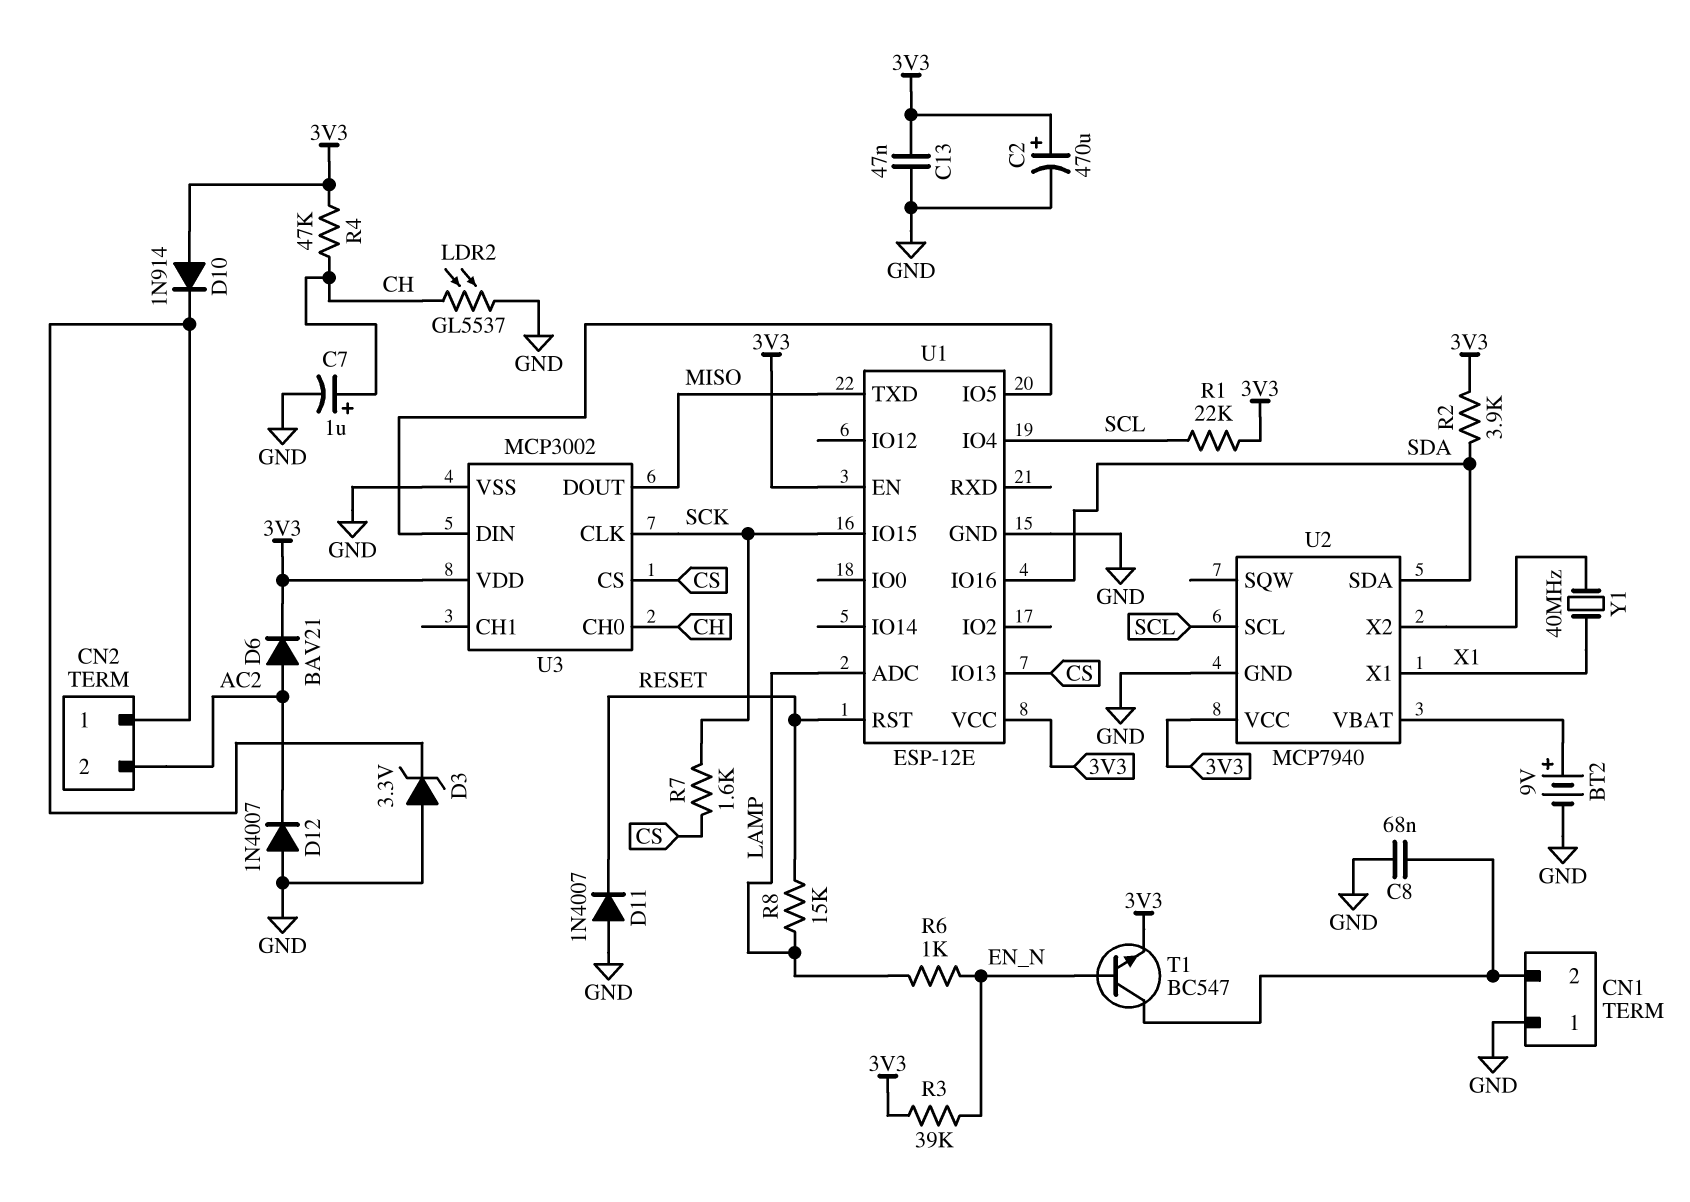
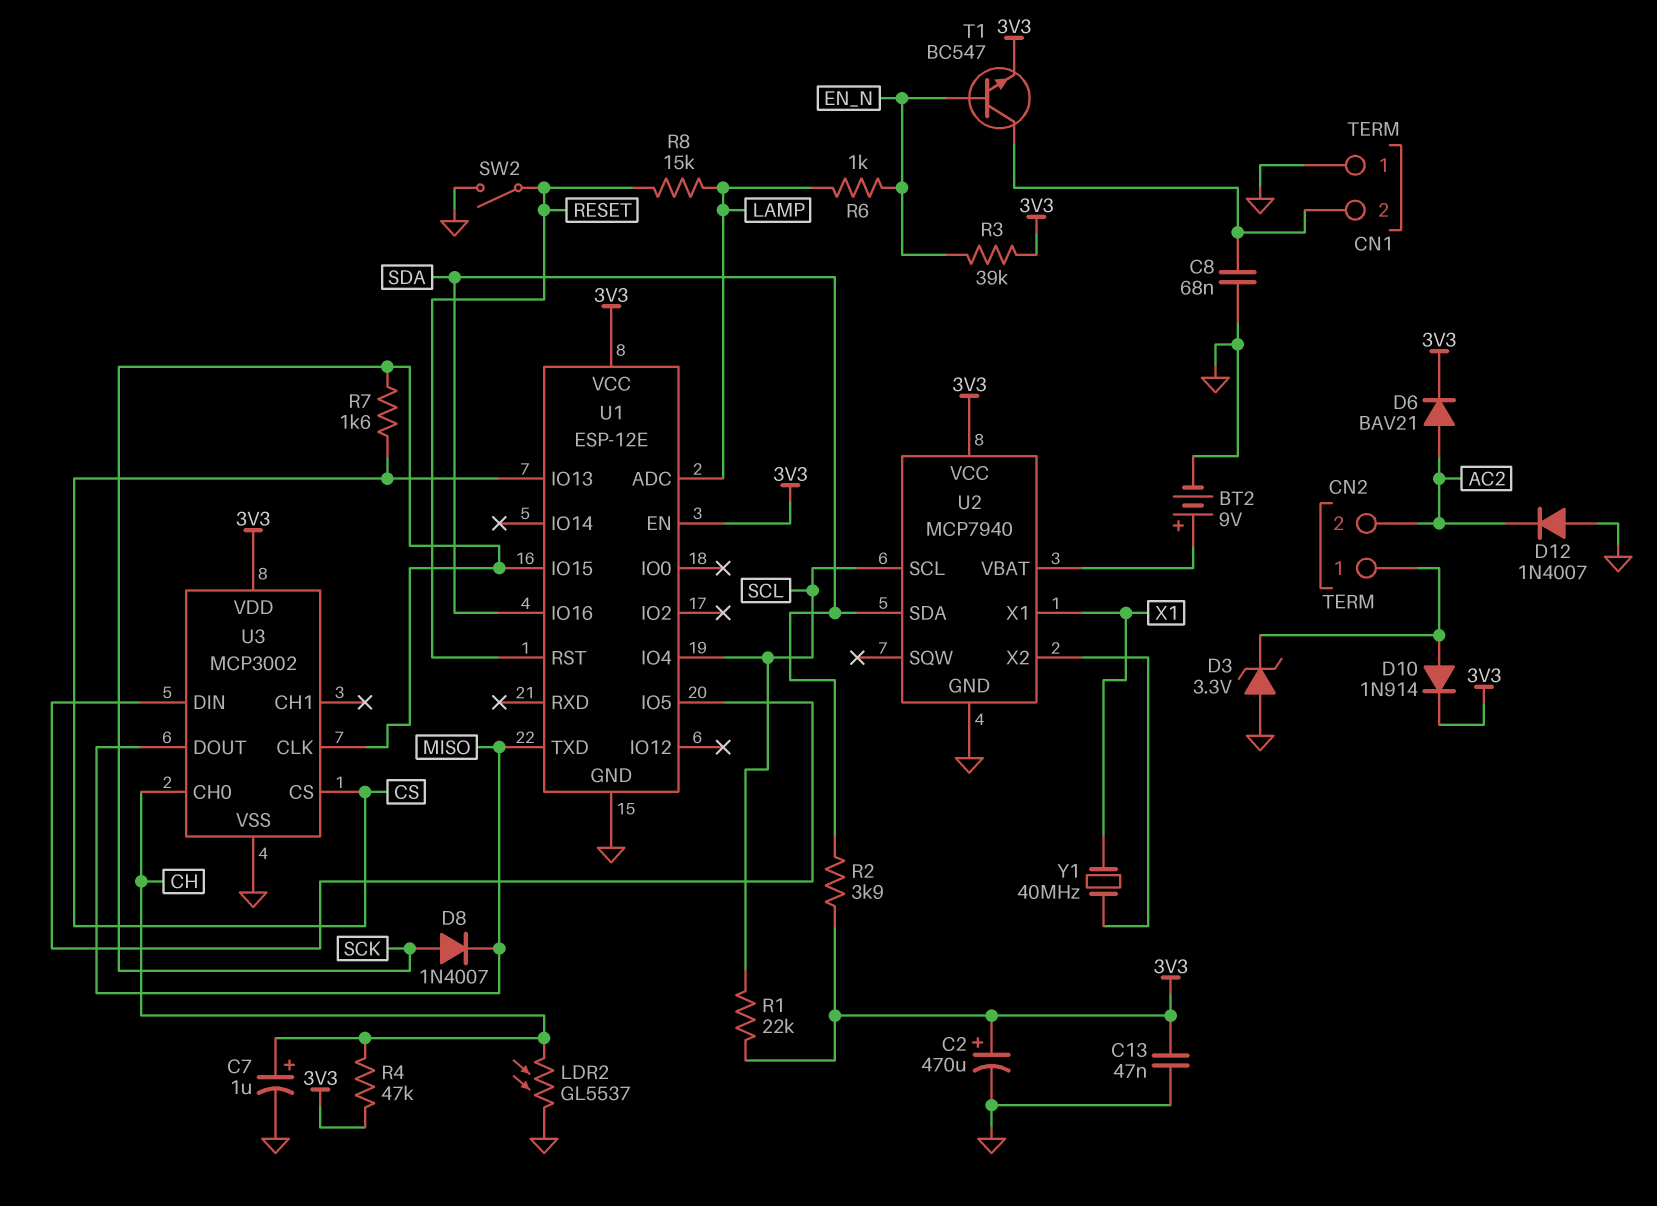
D8: none -> diode 1N4007 (A SCK, K MISO)
D10: diode 1N914 (A 3V3, K CN2/1) -> diode 1N914 (A CN2/1, K 3V3)
D11: diode 1N4007 (A GND, K RESET) -> none
SW2: none -> switch (GND, RESET)

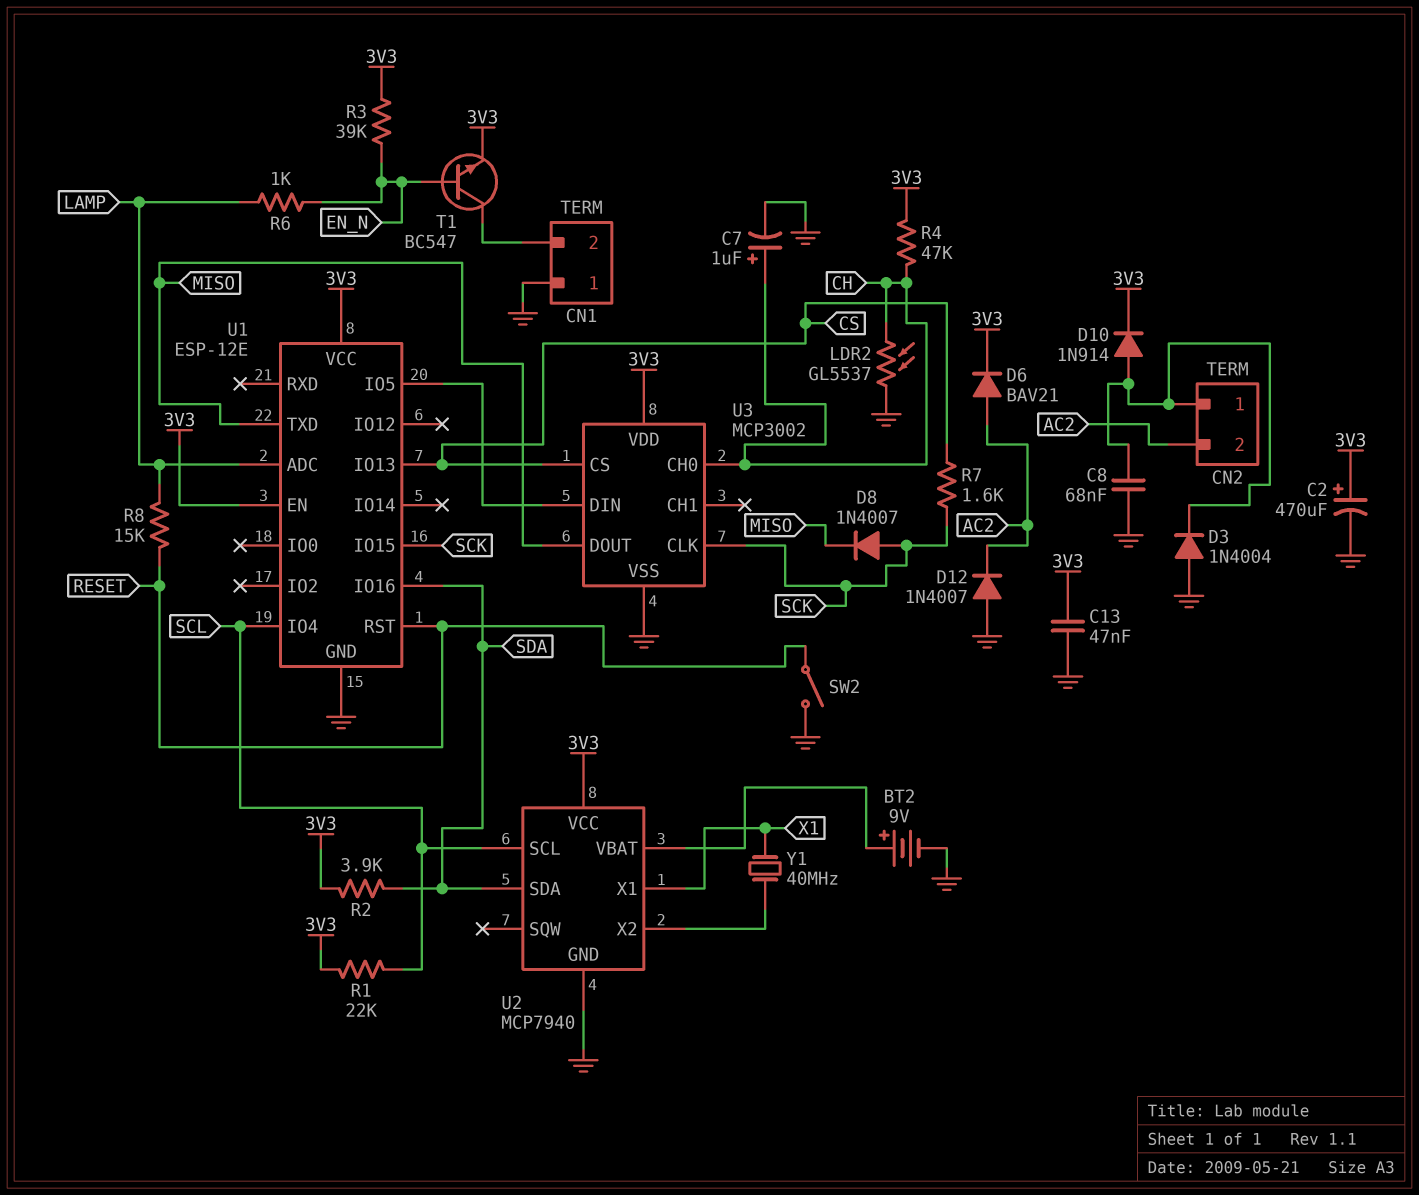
C8: 68nF (CN1/2, GND) -> 68nF (CN2/1, GND)
D3: zener 3.3V (A GND, K CN2/1) -> diode 1N4004 (A GND, K CN2/1)

